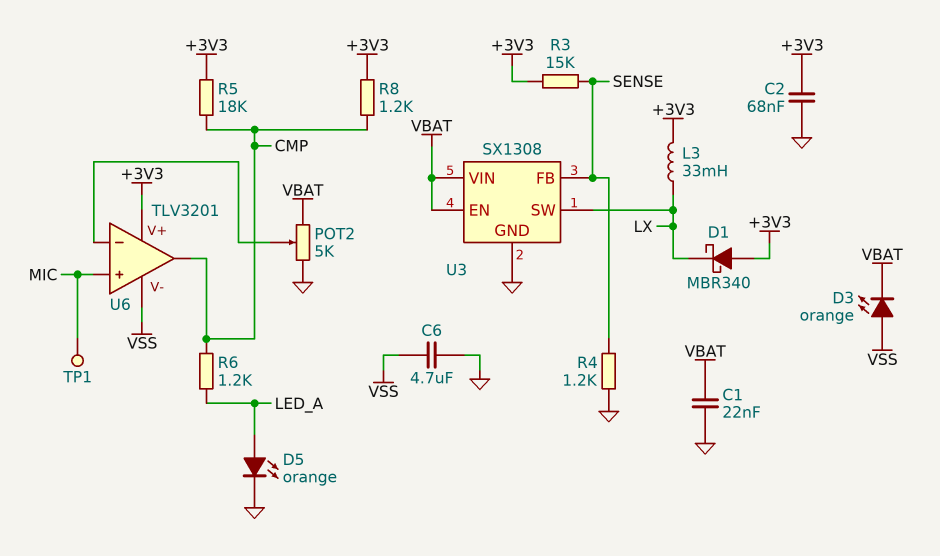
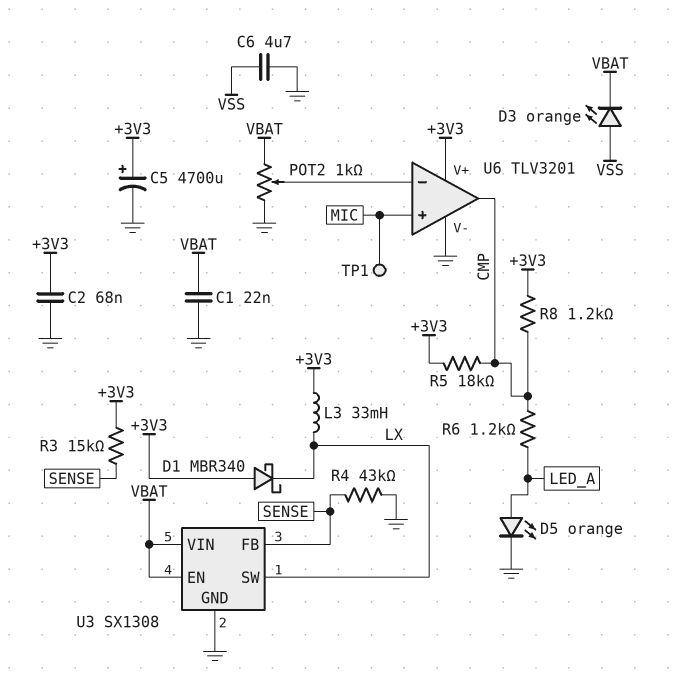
C5: none -> 4700uF (plus +3V3, minus GND)
POT2: 5k (GND, VBAT, wiper U6/in-) -> 1k (GND, VBAT, wiper U6/in-)
R4: 1.2k (GND, SENSE) -> 43k (GND, SENSE)
U6 pin V-: VSS -> GND

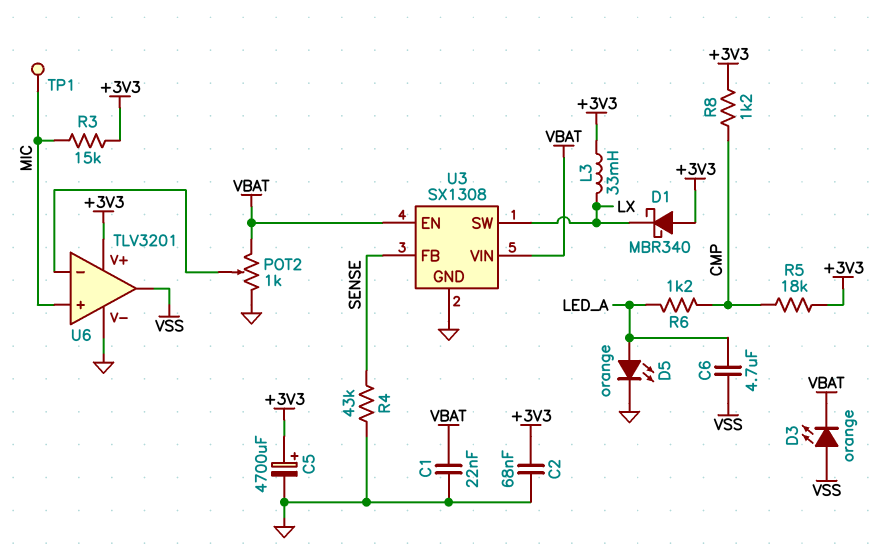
C6: 4.7uF (GND, VSS) -> 4.7uF (LED_A, VSS)
R3: 15k (+3V3, SENSE) -> 15k (+3V3, MIC)
U6 pin out: CMP -> VSS

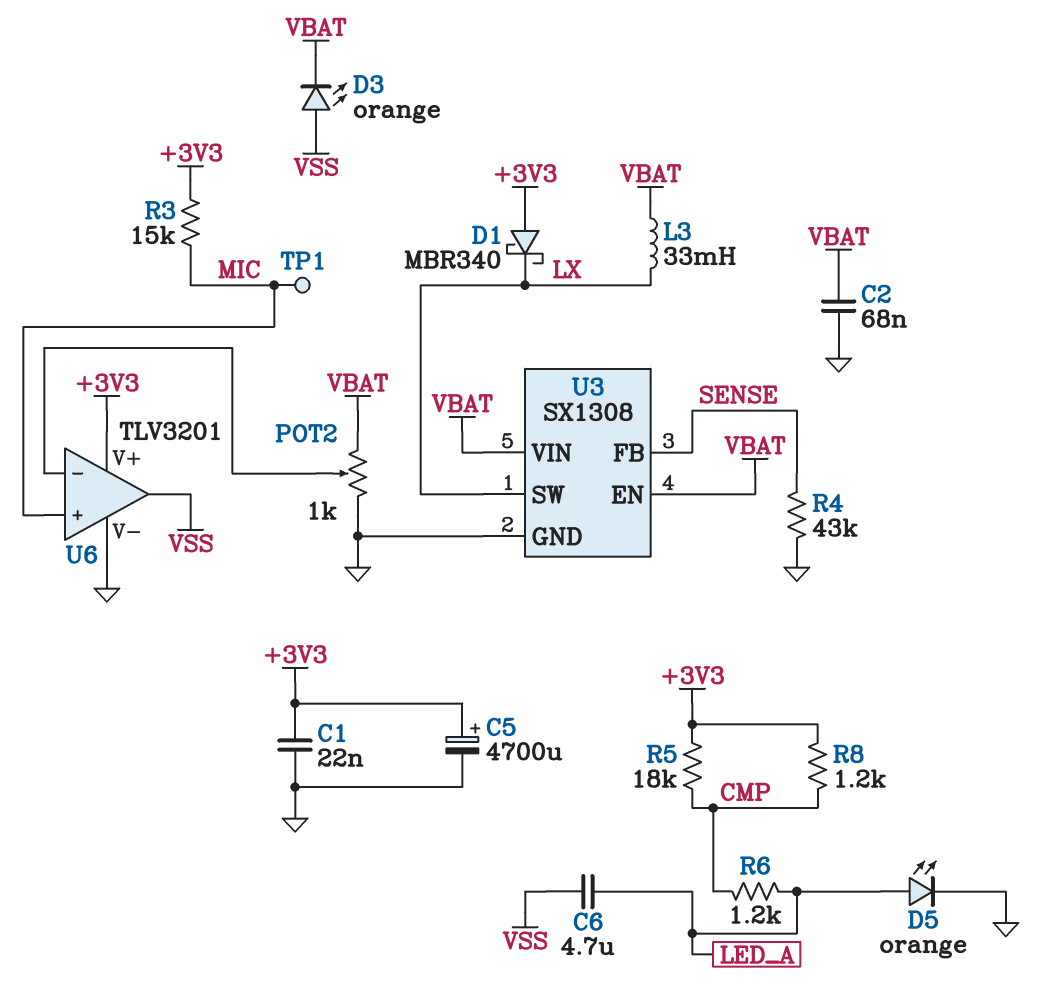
C1: 22nF (GND, VBAT) -> 22nF (+3V3, GND)
C2: 68nF (+3V3, GND) -> 68nF (GND, VBAT)
L3: 33mH (+3V3, LX) -> 33mH (LX, VBAT)

